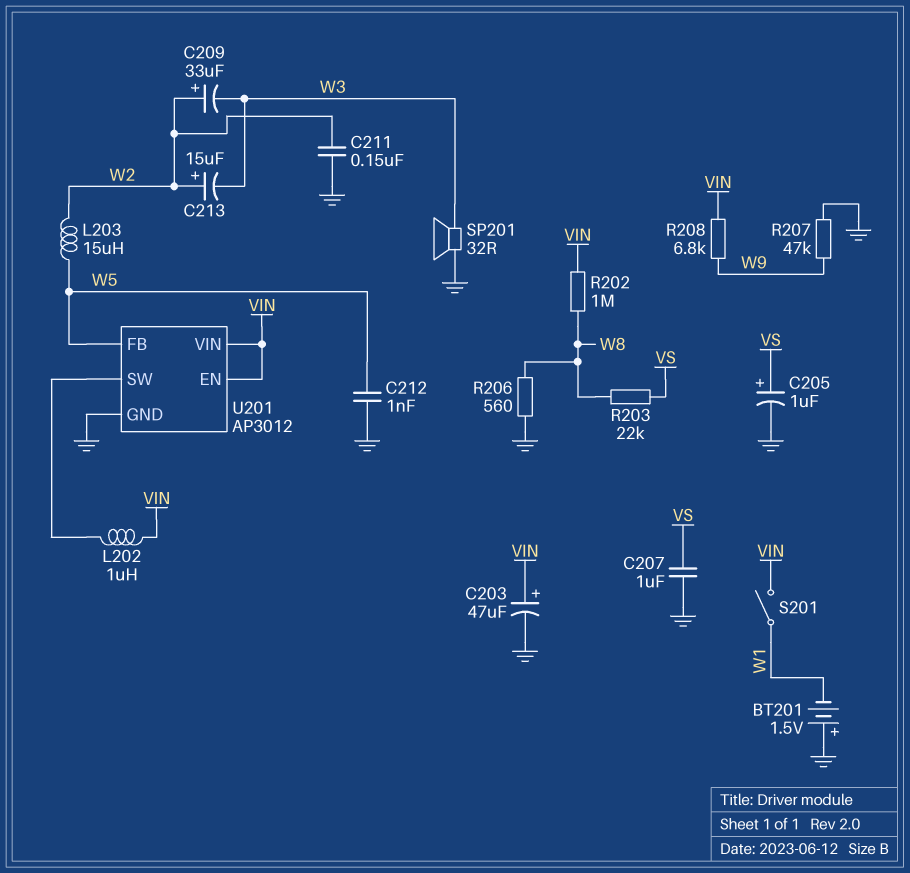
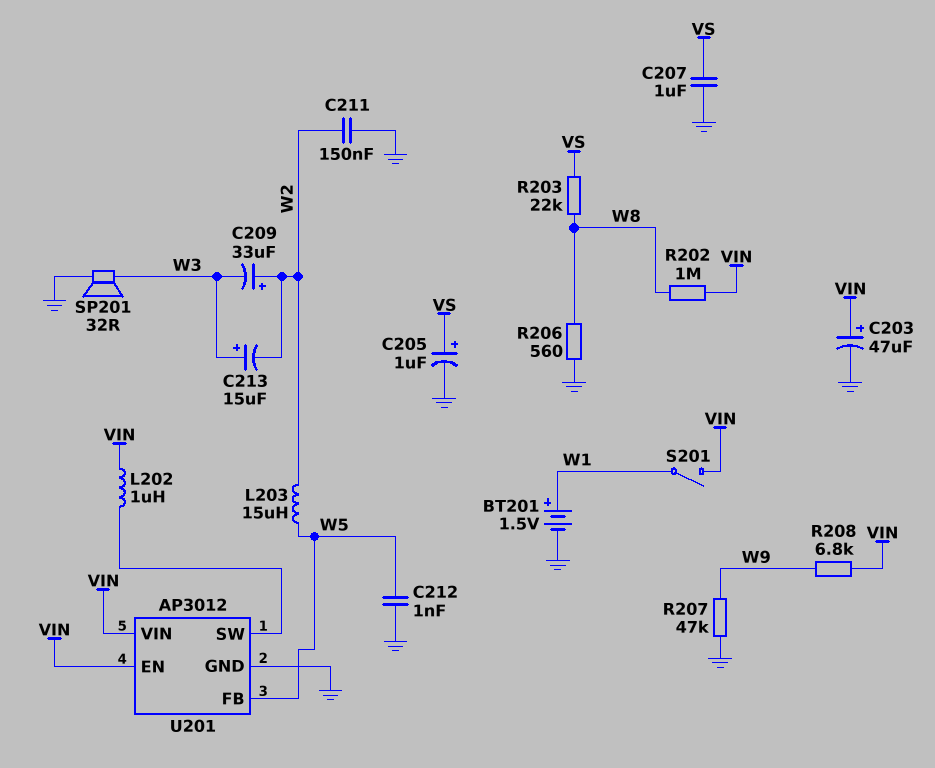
BT201: 1.5V (plus GND, minus W1) -> 1.5V (plus W1, minus GND)
C213: 15uF (plus W2, minus W3) -> 15uF (plus W3, minus W2)

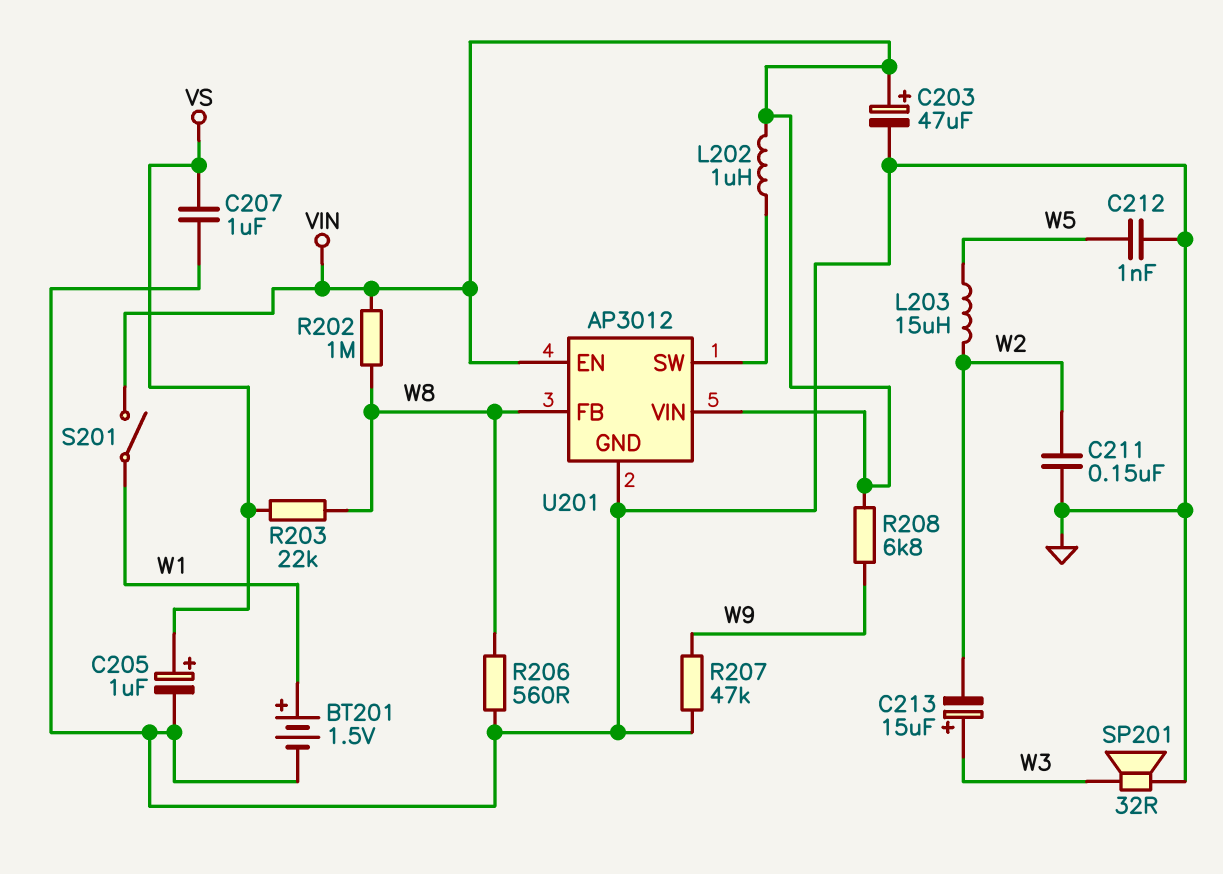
C209: 33uF (plus W2, minus W3) -> none
U201 pin FB: W5 -> W8

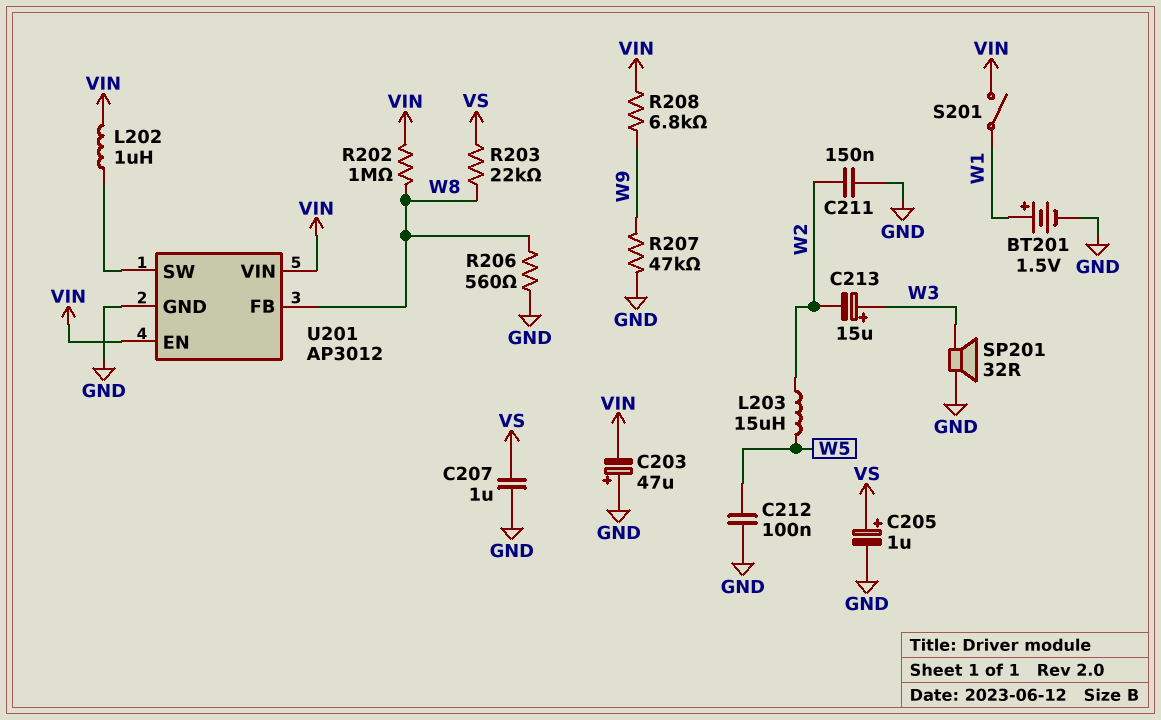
C203: 47uF (plus VIN, minus GND) -> 47uF (plus GND, minus VIN)
C212: 1nF (GND, W5) -> 100nF (GND, W5)

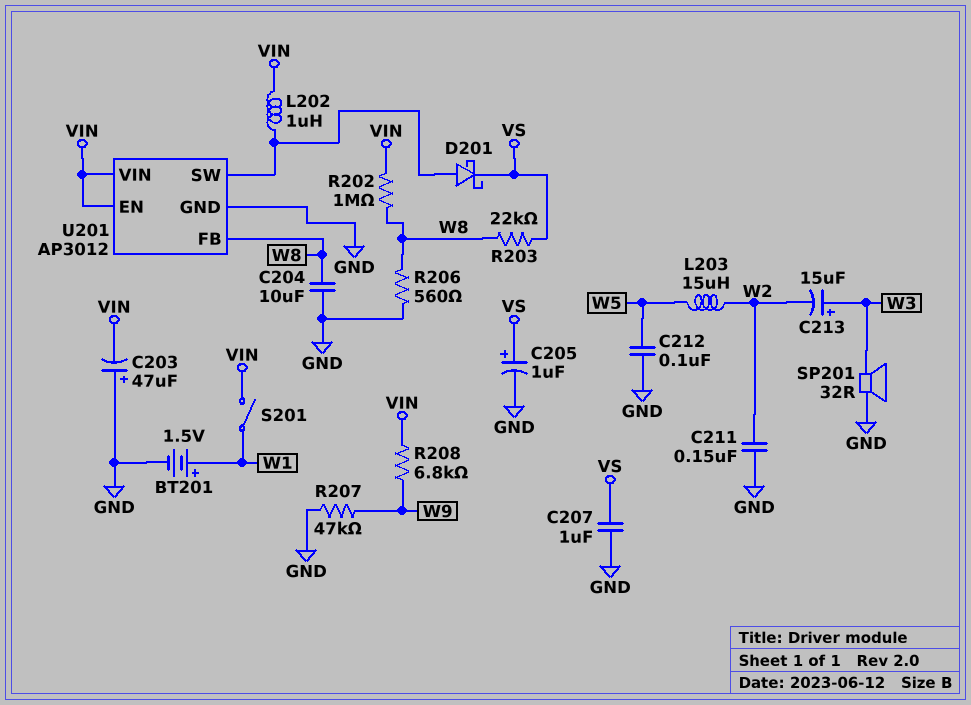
C204: none -> 10uF (GND, W8)
D201: none -> schottky (A U201/SW, K VS)

